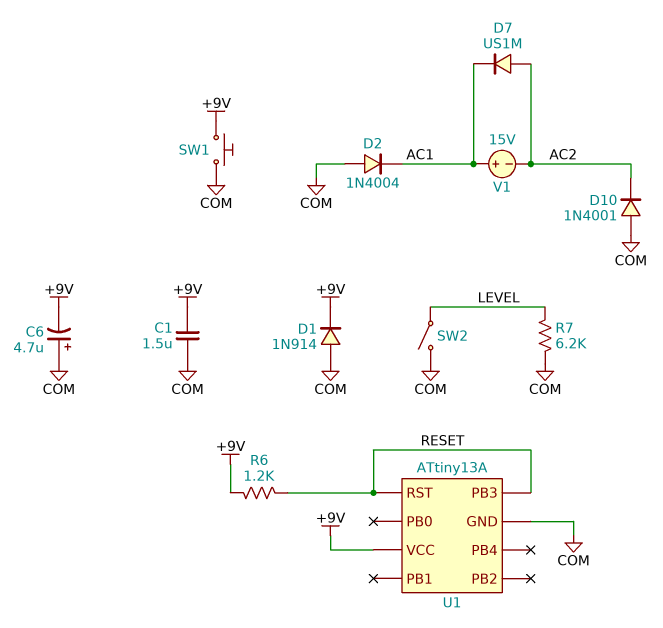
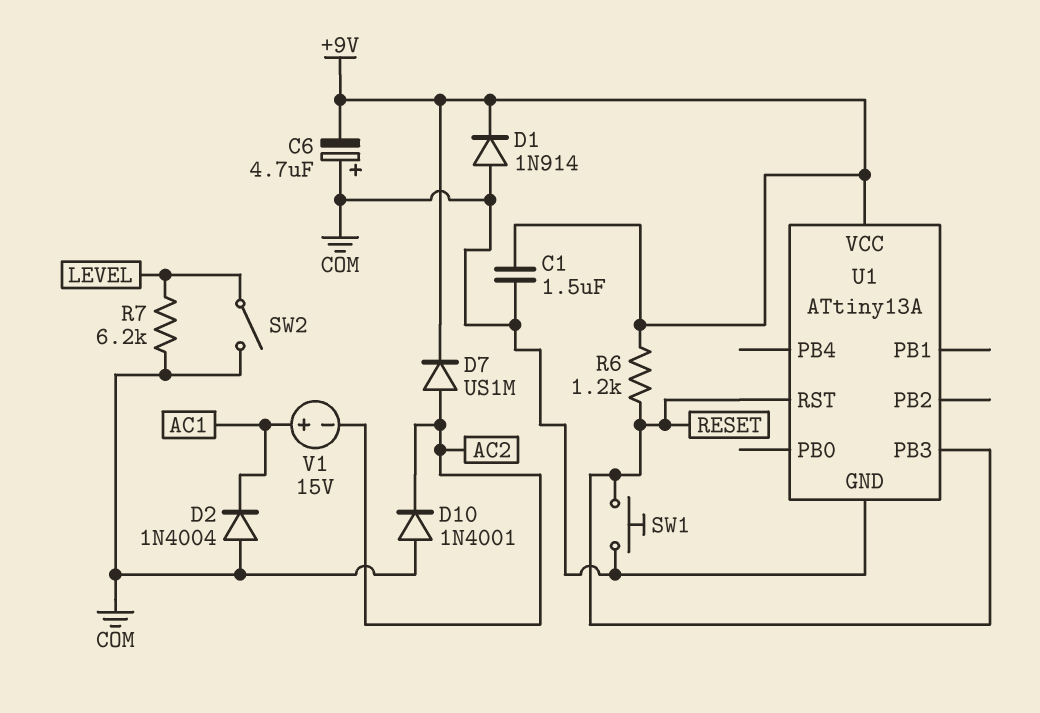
D7: diode US1M (A AC2, K AC1) -> diode US1M (A AC2, K +9V)
SW1: button (+9V, COM) -> button (COM, RESET)

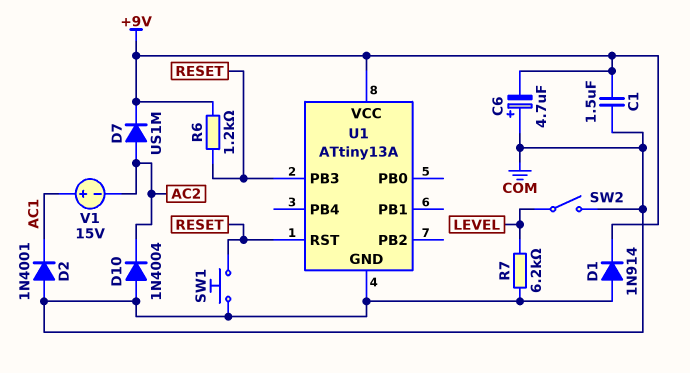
D2: diode 1N4004 (A COM, K AC1) -> diode 1N4001 (A COM, K AC1)
D10: diode 1N4001 (A COM, K AC2) -> diode 1N4004 (A COM, K AC2)

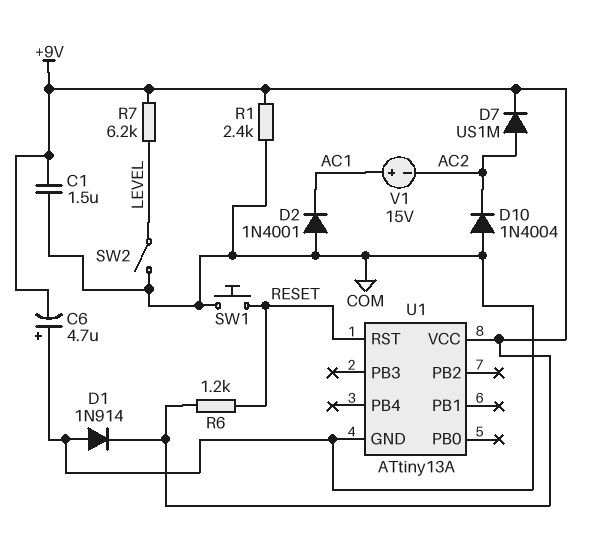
R1: none -> 2.4k (+9V, COM)
R7: 6.2k (COM, LEVEL) -> 6.2k (+9V, LEVEL)
U1 pin PB3: RESET -> none

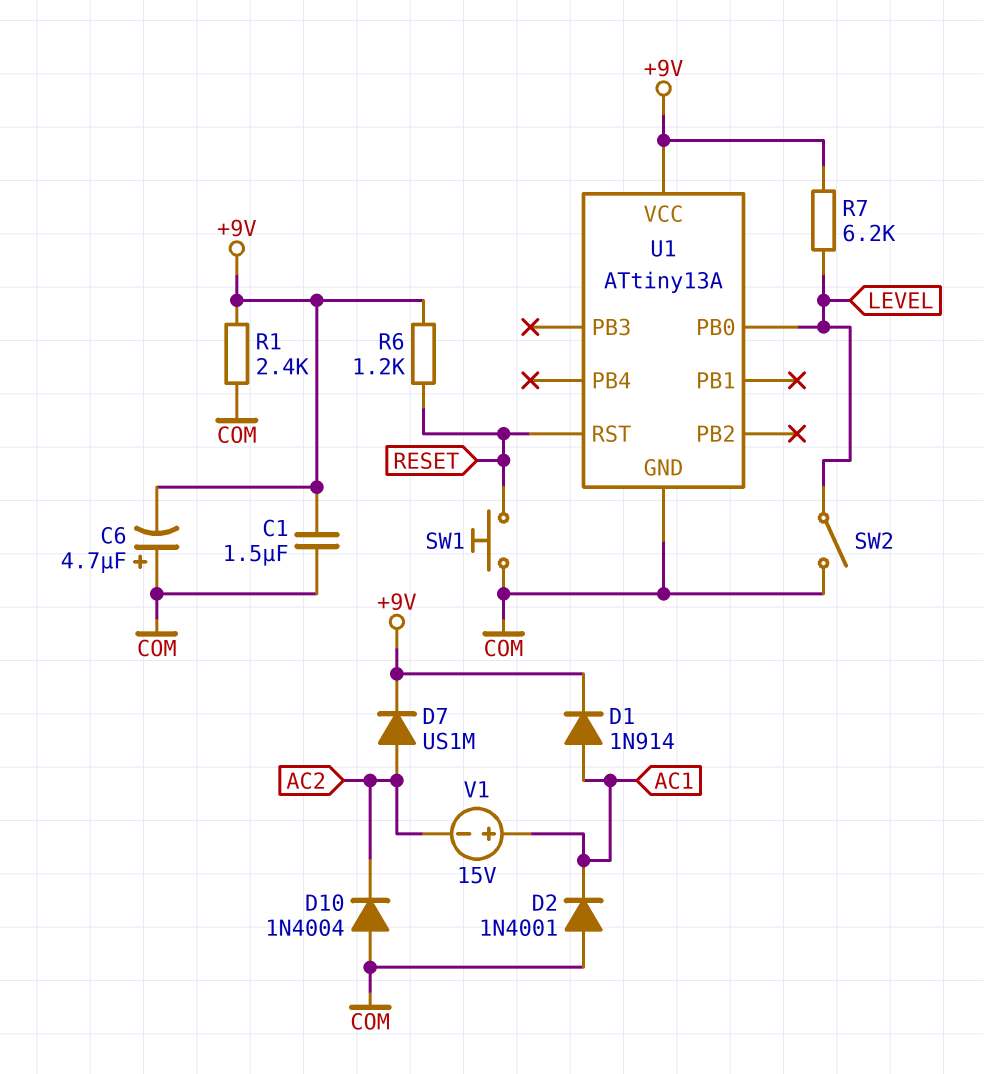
D1: diode 1N914 (A COM, K +9V) -> diode 1N914 (A AC1, K +9V)
U1 pin PB0: none -> LEVEL

